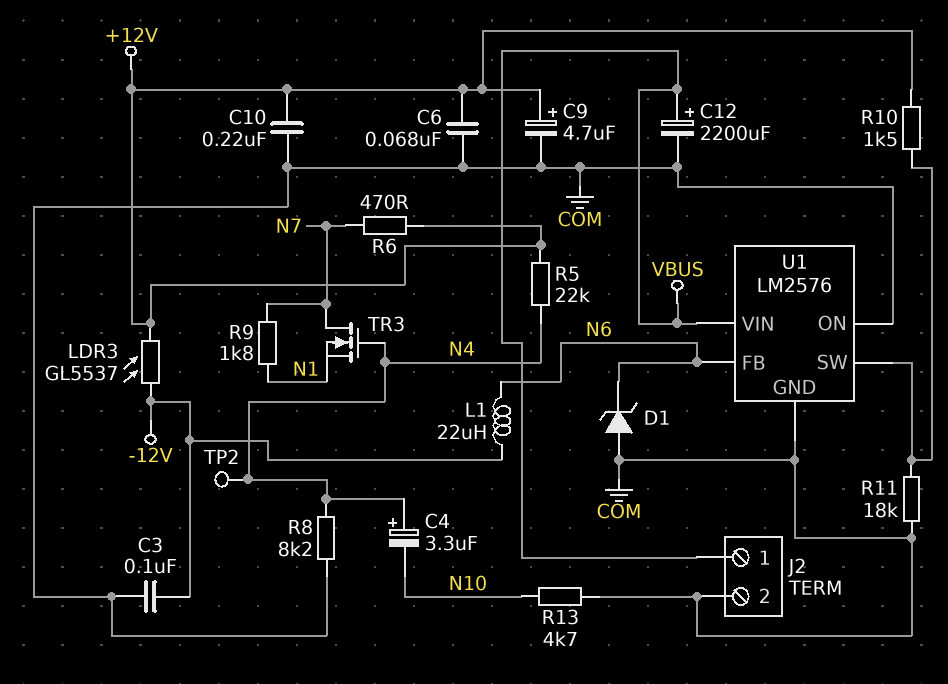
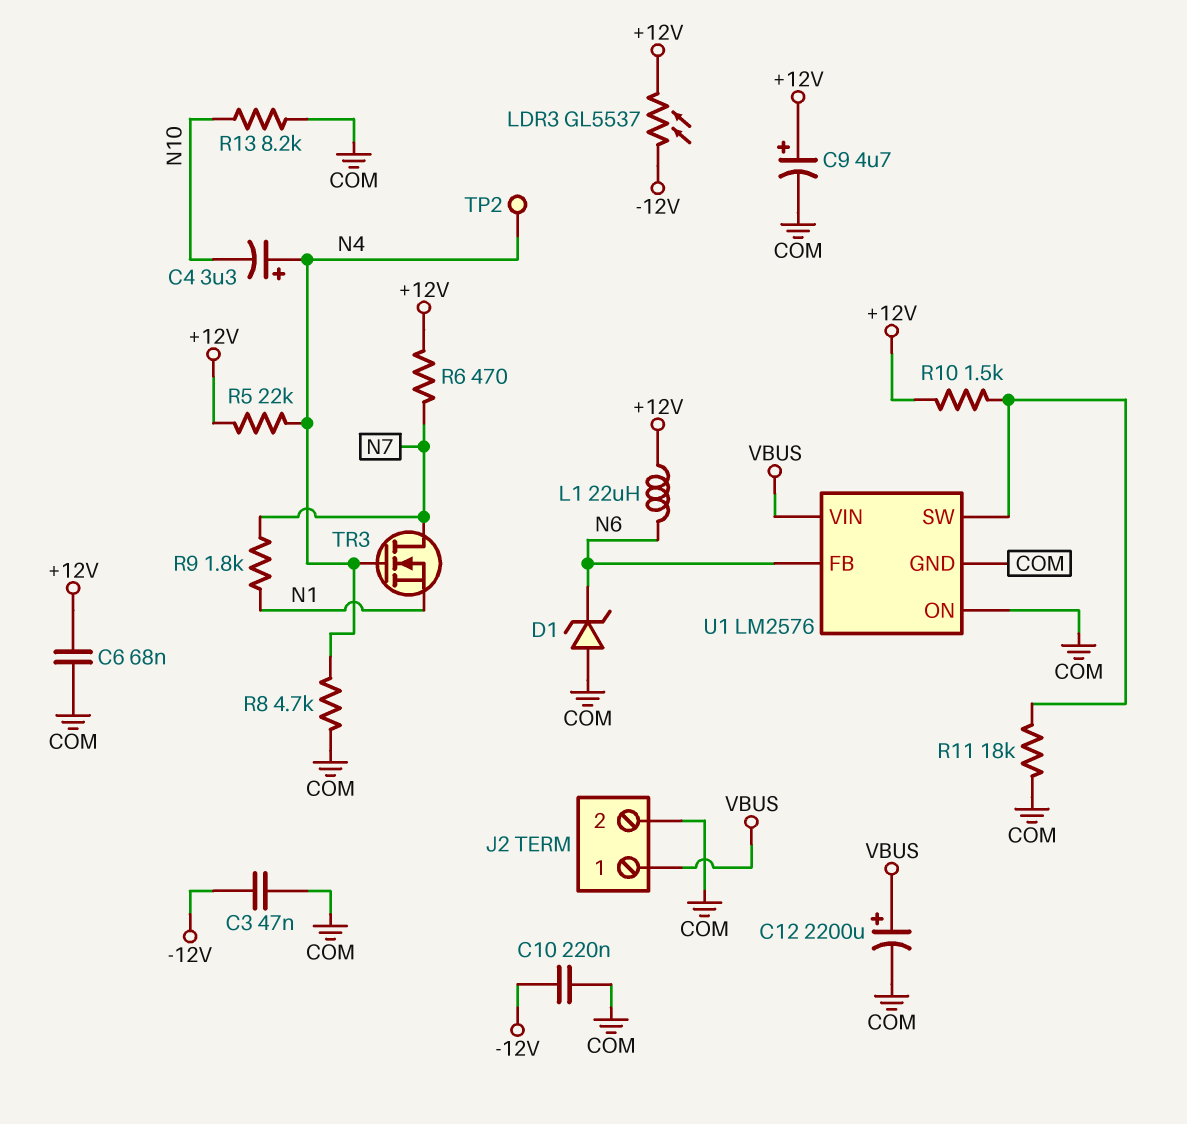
C3: 100nF (-12V, COM) -> 47nF (-12V, COM)
C10: 220nF (+12V, COM) -> 220nF (-12V, COM)
L1: 22uH (-12V, N6) -> 22uH (+12V, N6)
R8: 8.2k (COM, N4) -> 4.7k (COM, N4)
R13: 4.7k (COM, N10) -> 8.2k (COM, N10)

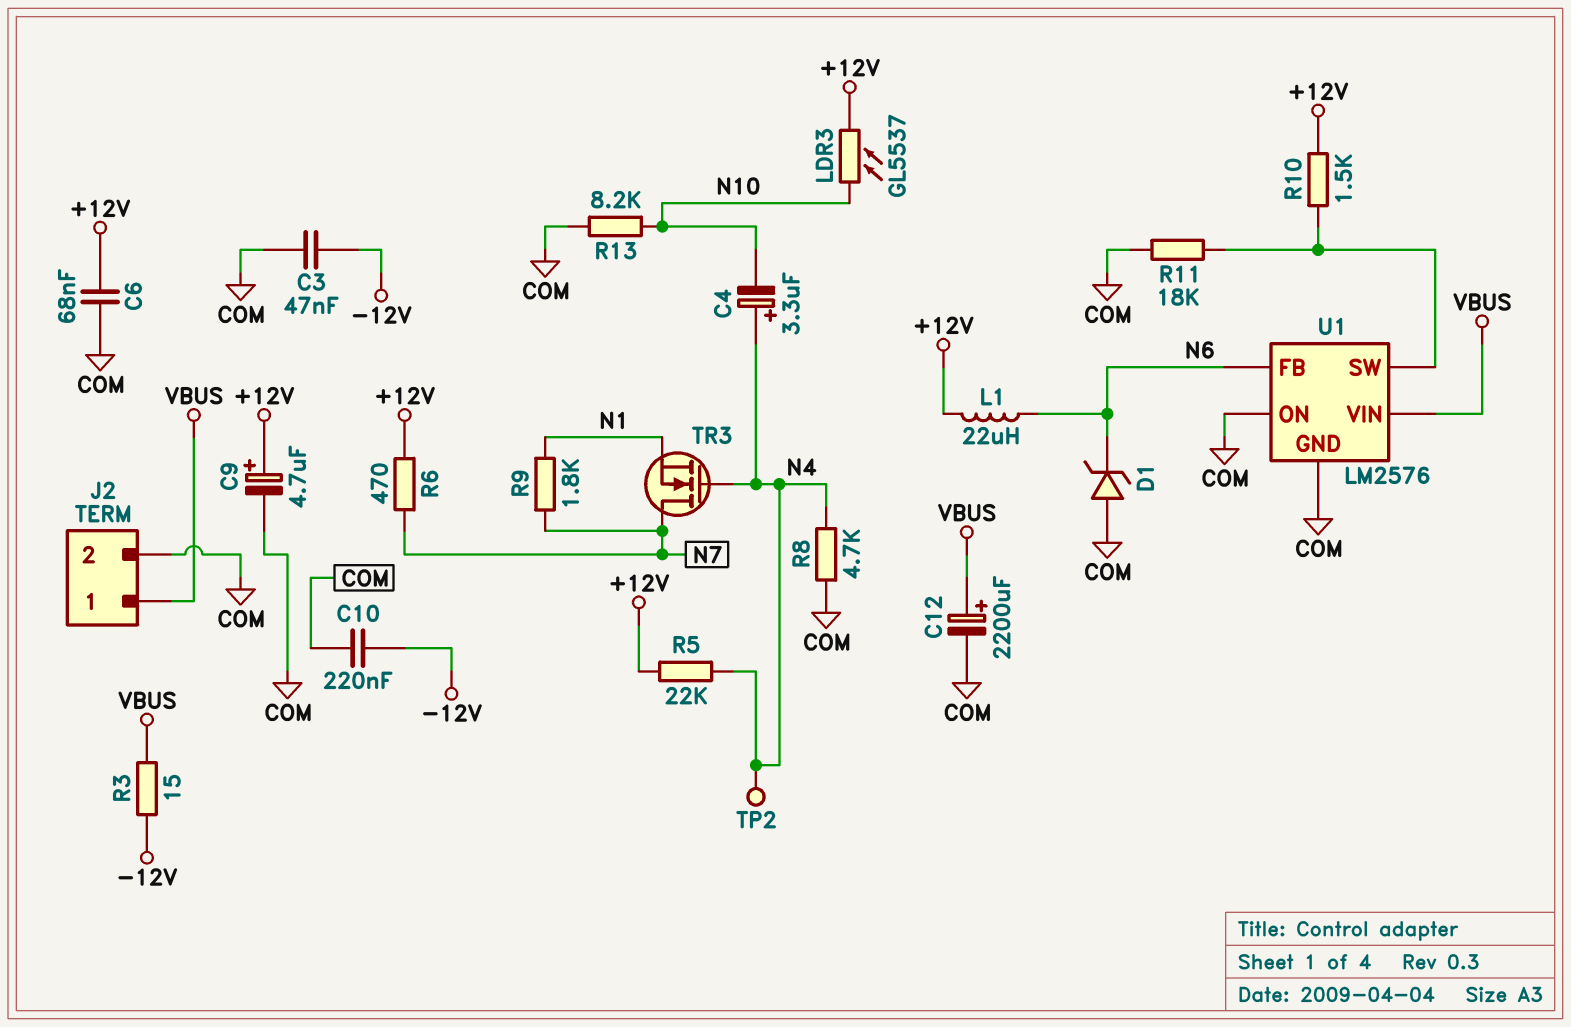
LDR3: GL5537 (+12V, -12V) -> GL5537 (+12V, N10)
R3: none -> 15 (-12V, VBUS)

